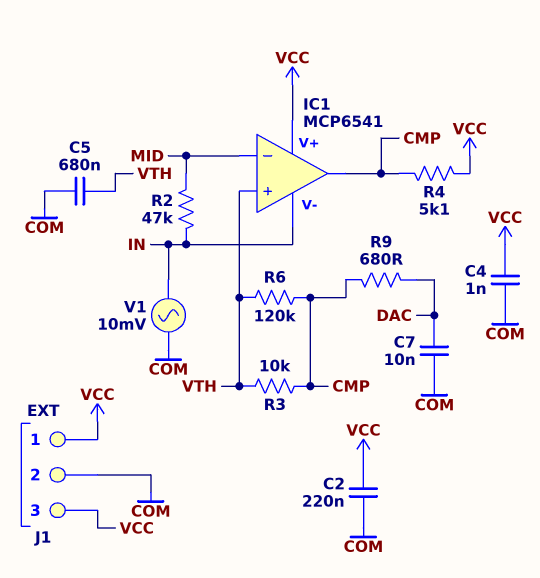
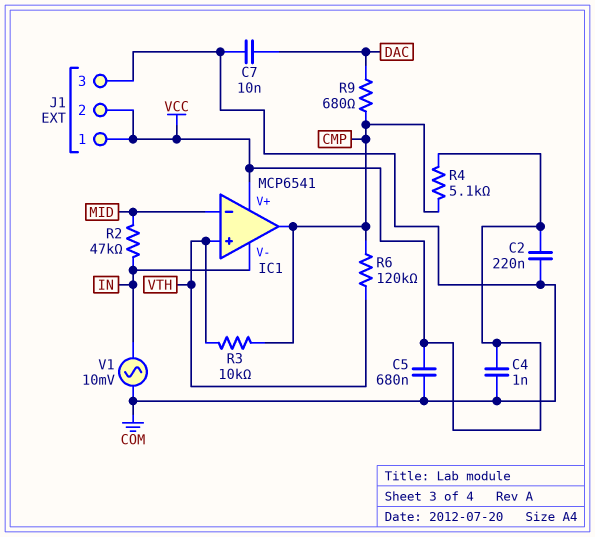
C5: 680nF (COM, VTH) -> 680nF (COM, VCC)
J1 pin 2: COM -> VCC
J1 pin 3: VCC -> COM

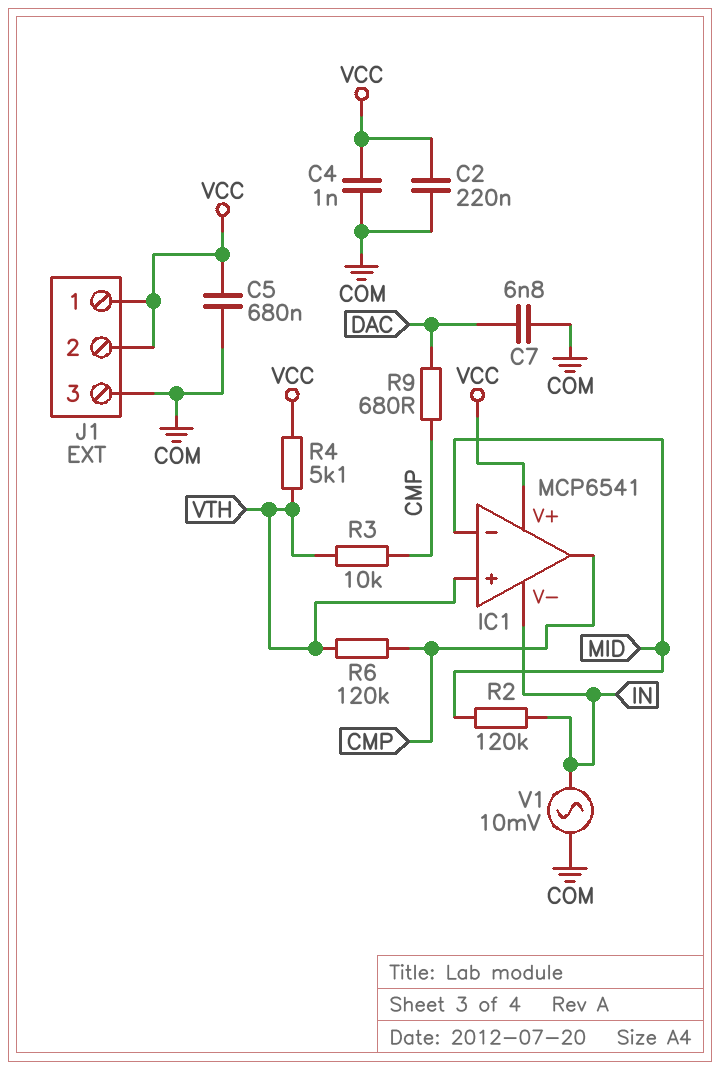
C7: 10nF (COM, DAC) -> 6.8nF (COM, DAC)
R2: 47k (IN, MID) -> 120k (IN, MID)
R4: 5.1k (CMP, VCC) -> 5.1k (VCC, VTH)

